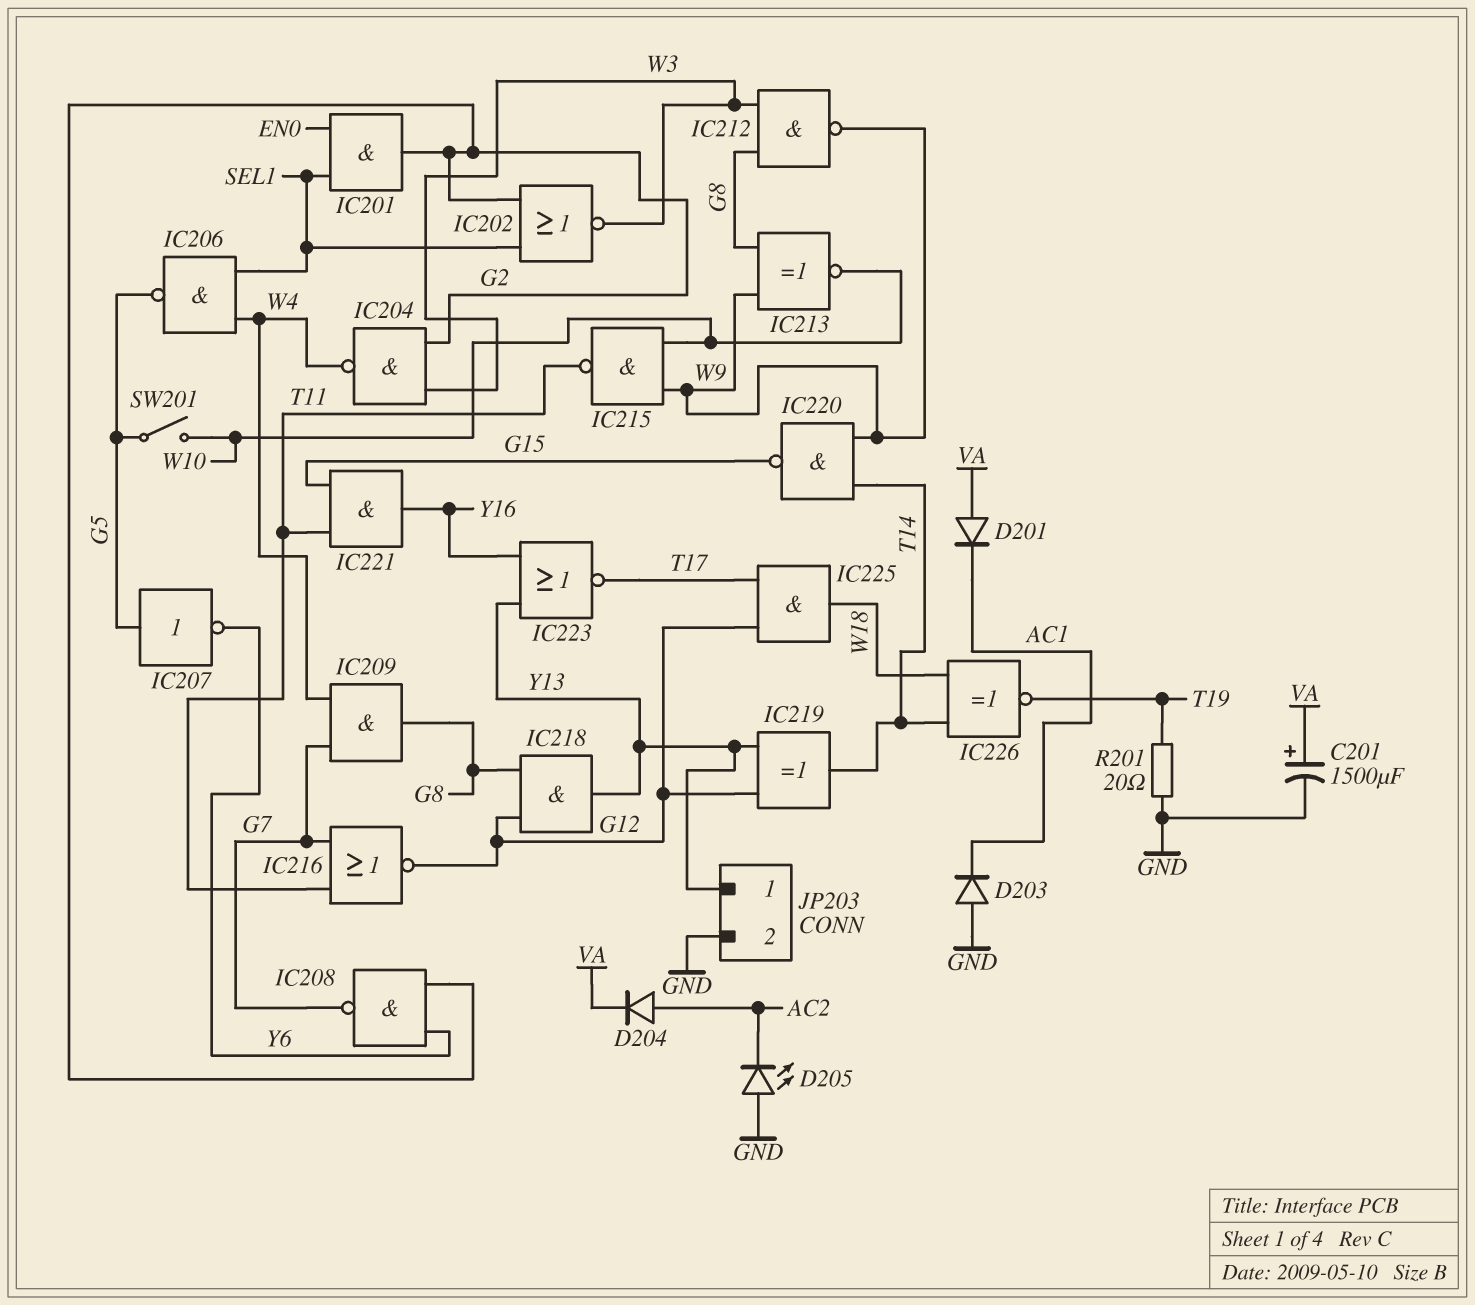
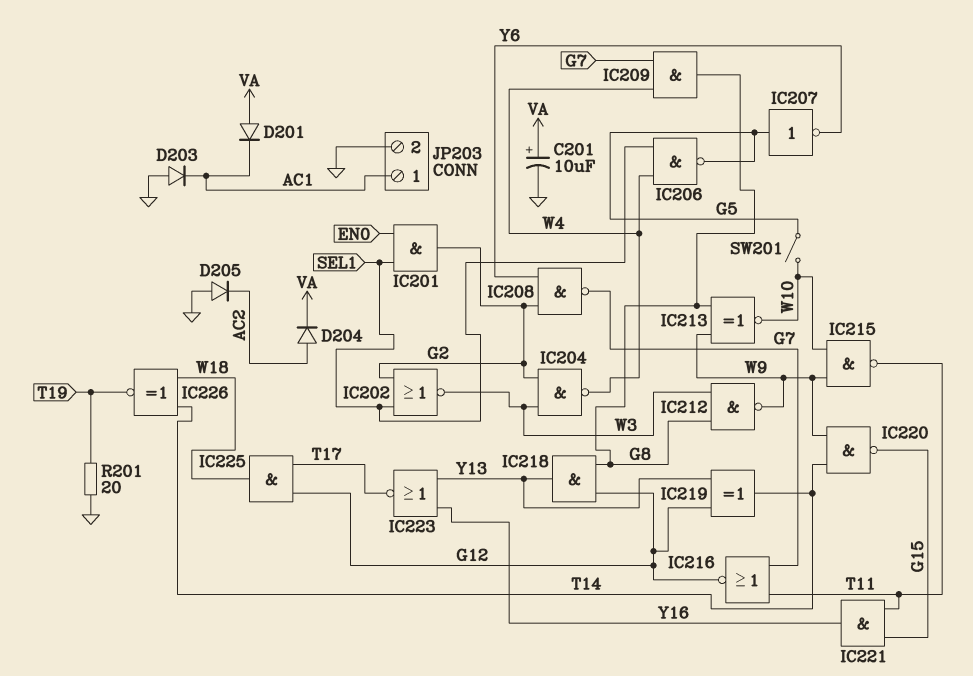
C201: 1500uF (plus VA, minus GND) -> 10uF (plus VA, minus GND)
D205: LED (A GND, K AC2) -> diode (A GND, K AC2)
JP203 pin 1: Y13 -> AC1

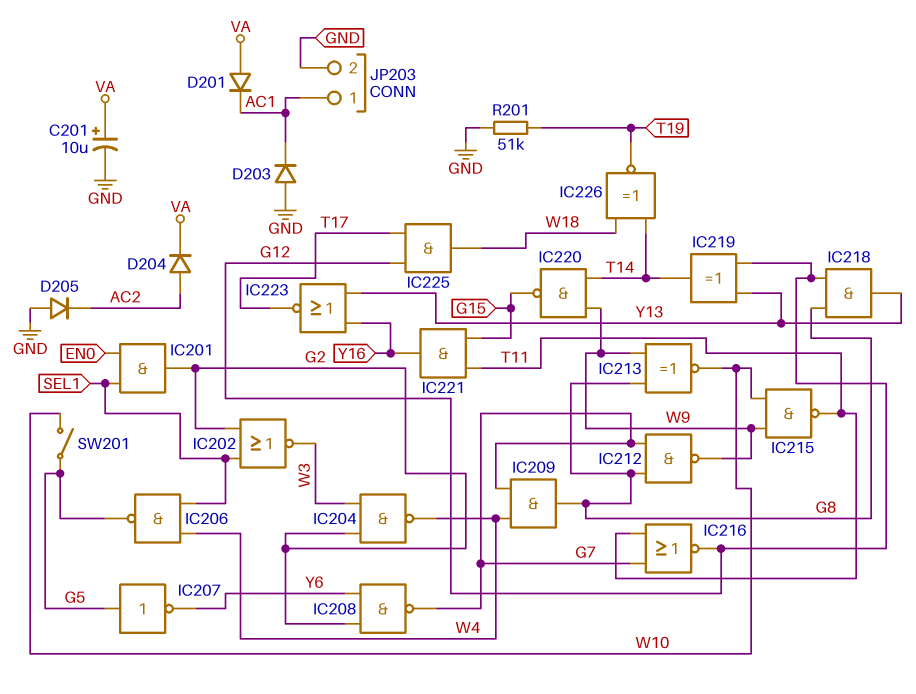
IC212: NAND (in G8, in W3, out W9) -> NAND (in G7, in G8, out W9)
R201: 20 (GND, T19) -> 51k (GND, T19)

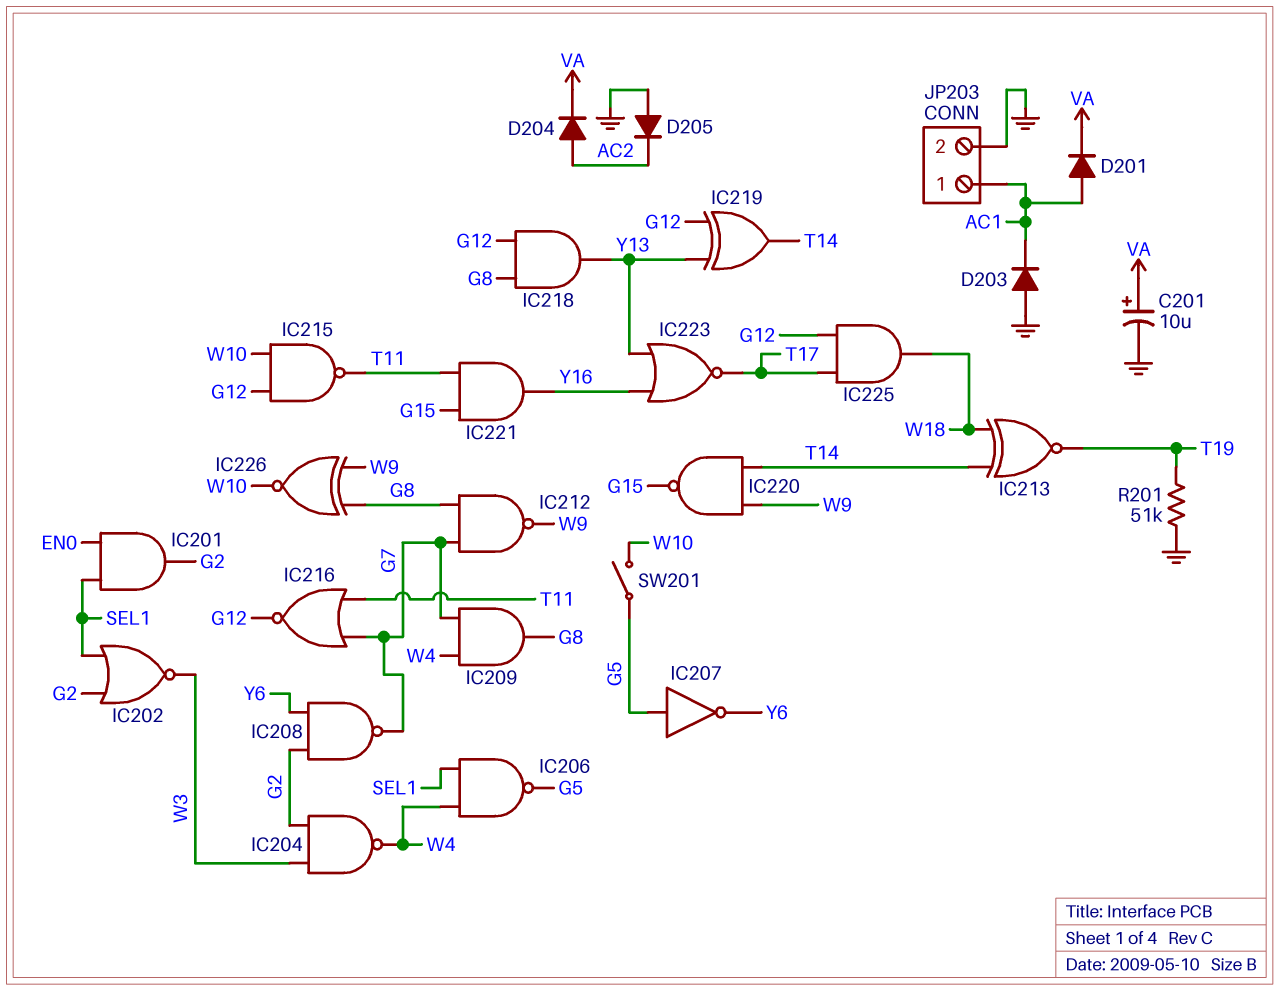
D201: diode (A VA, K AC1) -> diode (A AC1, K VA)
IC213: XNOR (in G8, in W9, out W10) -> XNOR (in T14, in W18, out T19)
IC215: NAND (in W9, in W10, out T11) -> NAND (in G12, in W10, out T11)
IC226: XNOR (in T14, in W18, out T19) -> XNOR (in G8, in W9, out W10)

